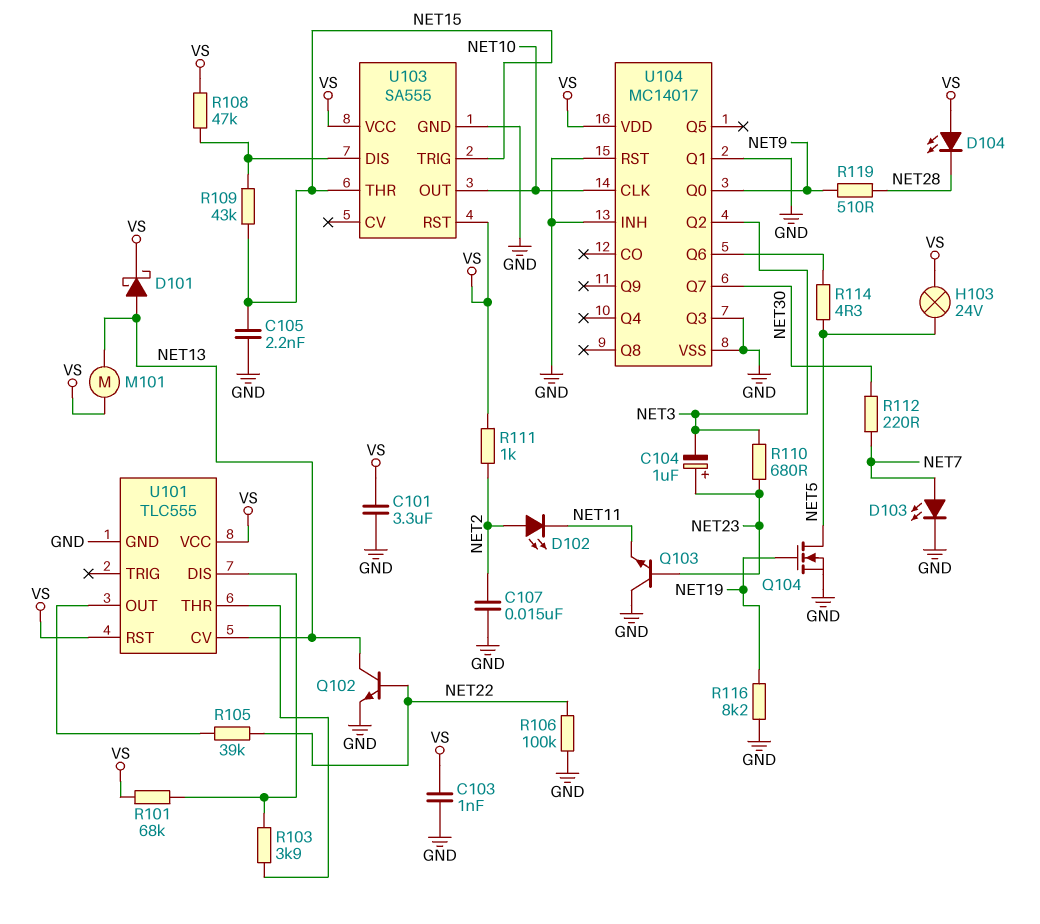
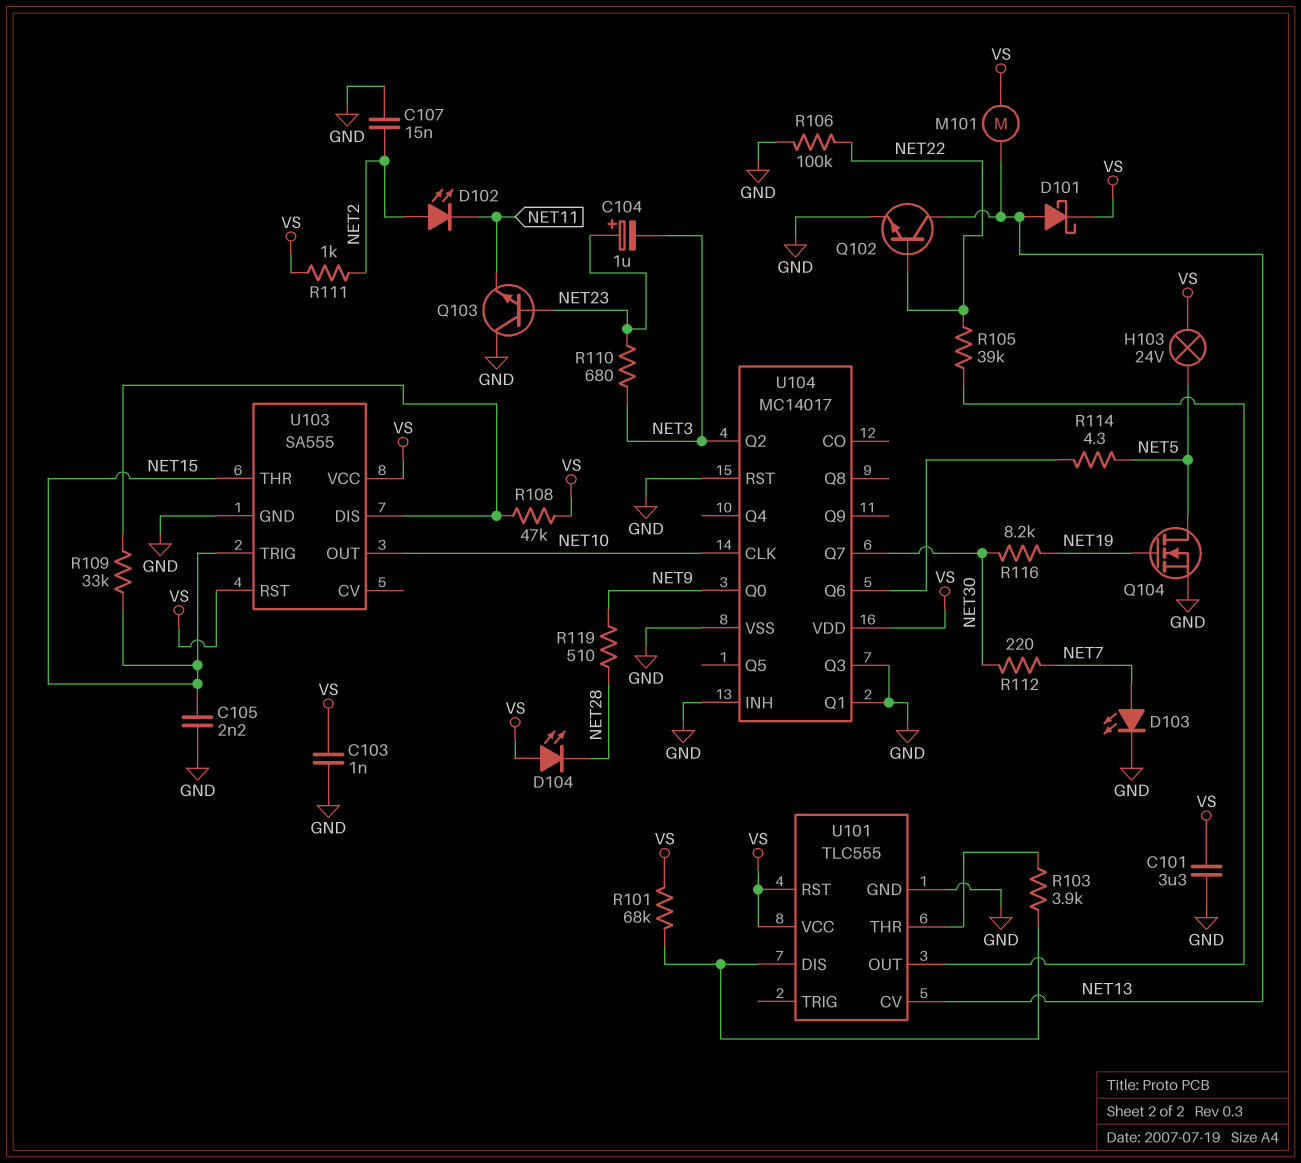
R109: 43k (NET15, U103/DIS) -> 33k (NET15, U103/DIS)
R116: 8.2k (GND, NET19) -> 8.2k (NET19, NET30)

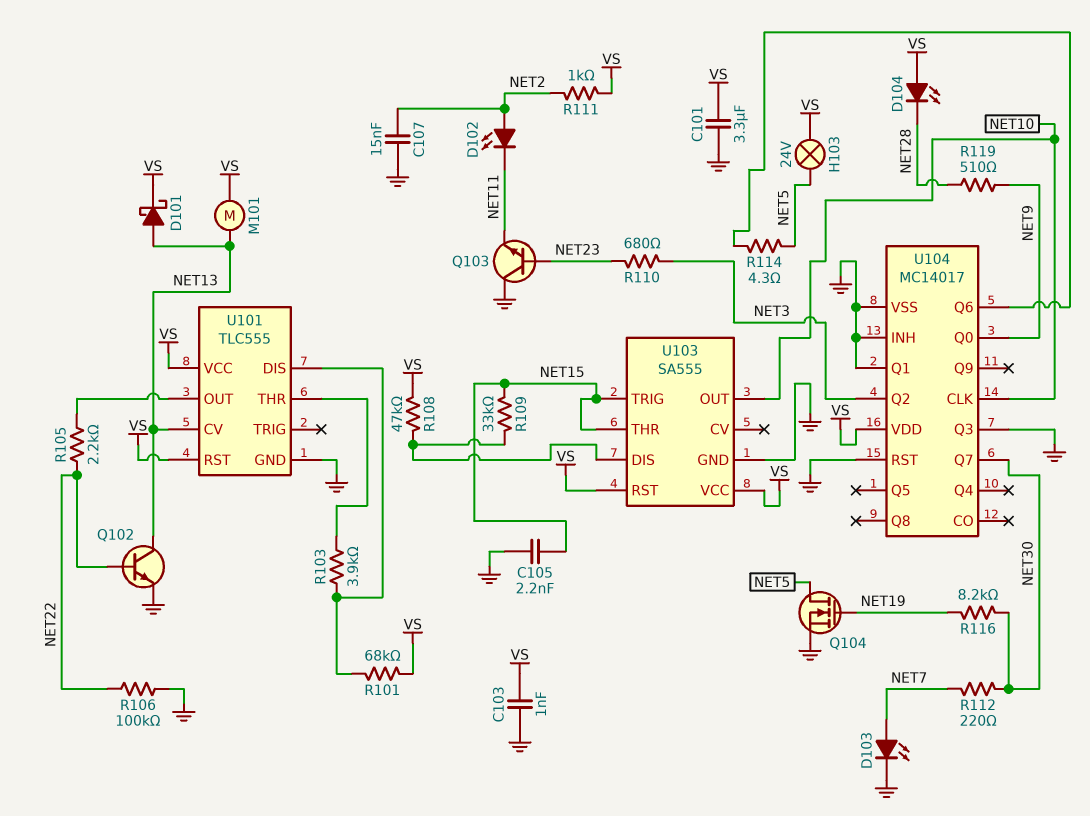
C104: 1uF (plus NET23, minus NET3) -> none
R105: 39k (NET22, U101/OUT) -> 2.2k (NET22, U101/OUT)

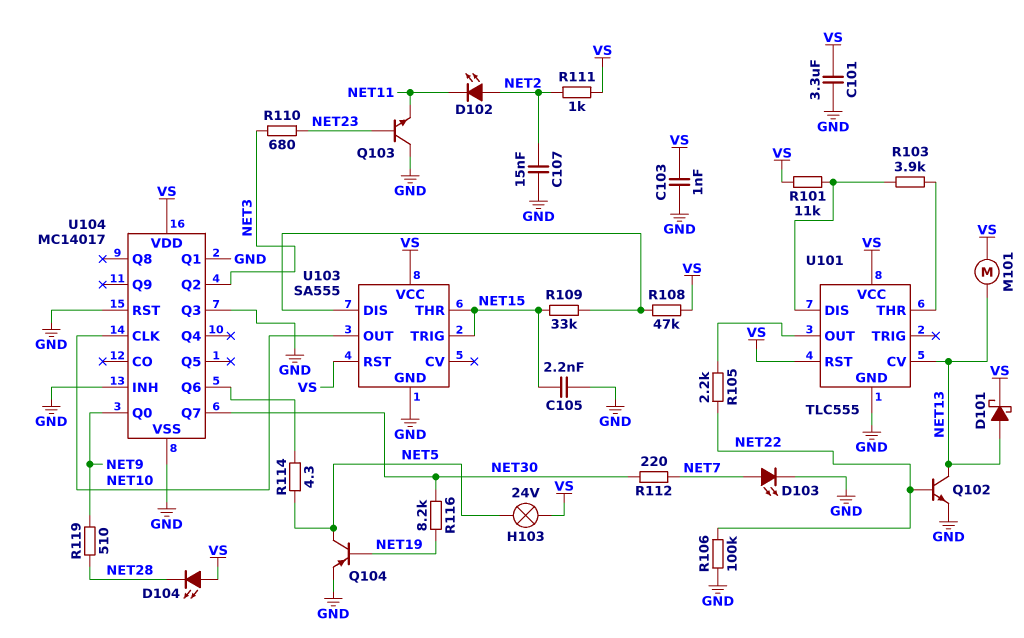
Q104: NMOS (G NET19, D NET5, S GND) -> PNP (B NET19, C NET5, E GND)
R101: 68k (U101/DIS, VS) -> 11k (U101/DIS, VS)

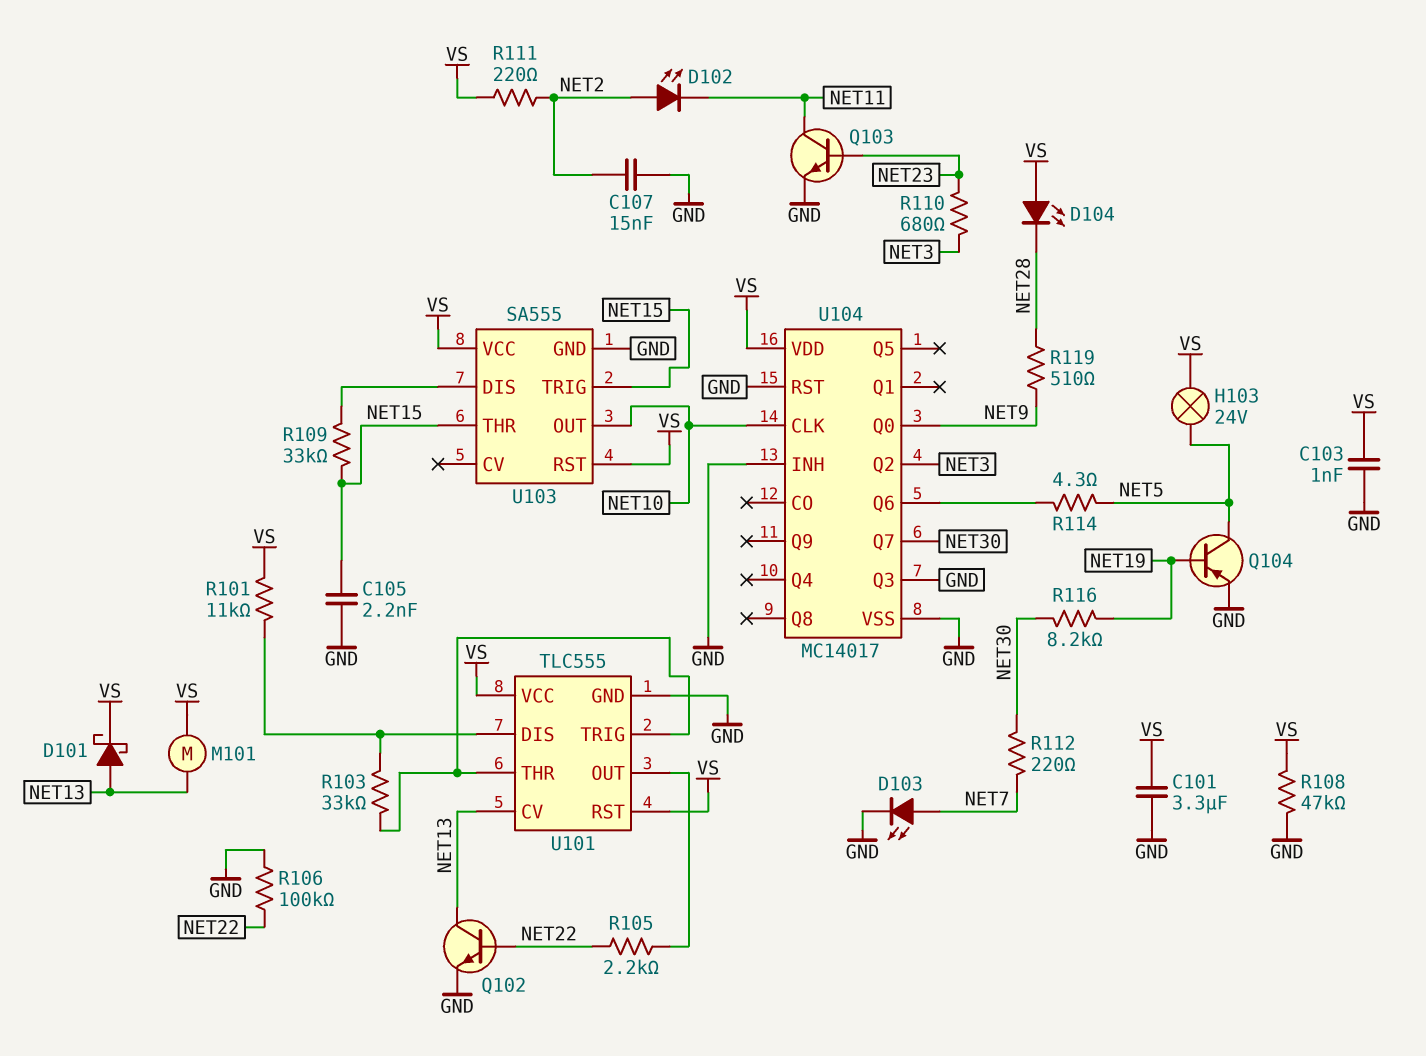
Q103: NPN (B NET23, C GND, E NET11) -> NPN (B NET23, C NET11, E GND)
R103: 3.9k (U101/DIS, U101/THR) -> 33k (U101/DIS, U101/THR)
R108: 47k (U103/DIS, VS) -> 47k (GND, VS)
R111: 1k (NET2, VS) -> 220 (NET2, VS)
U101 pin TRIG: none -> U101/THR
U104 pin Q1: GND -> none

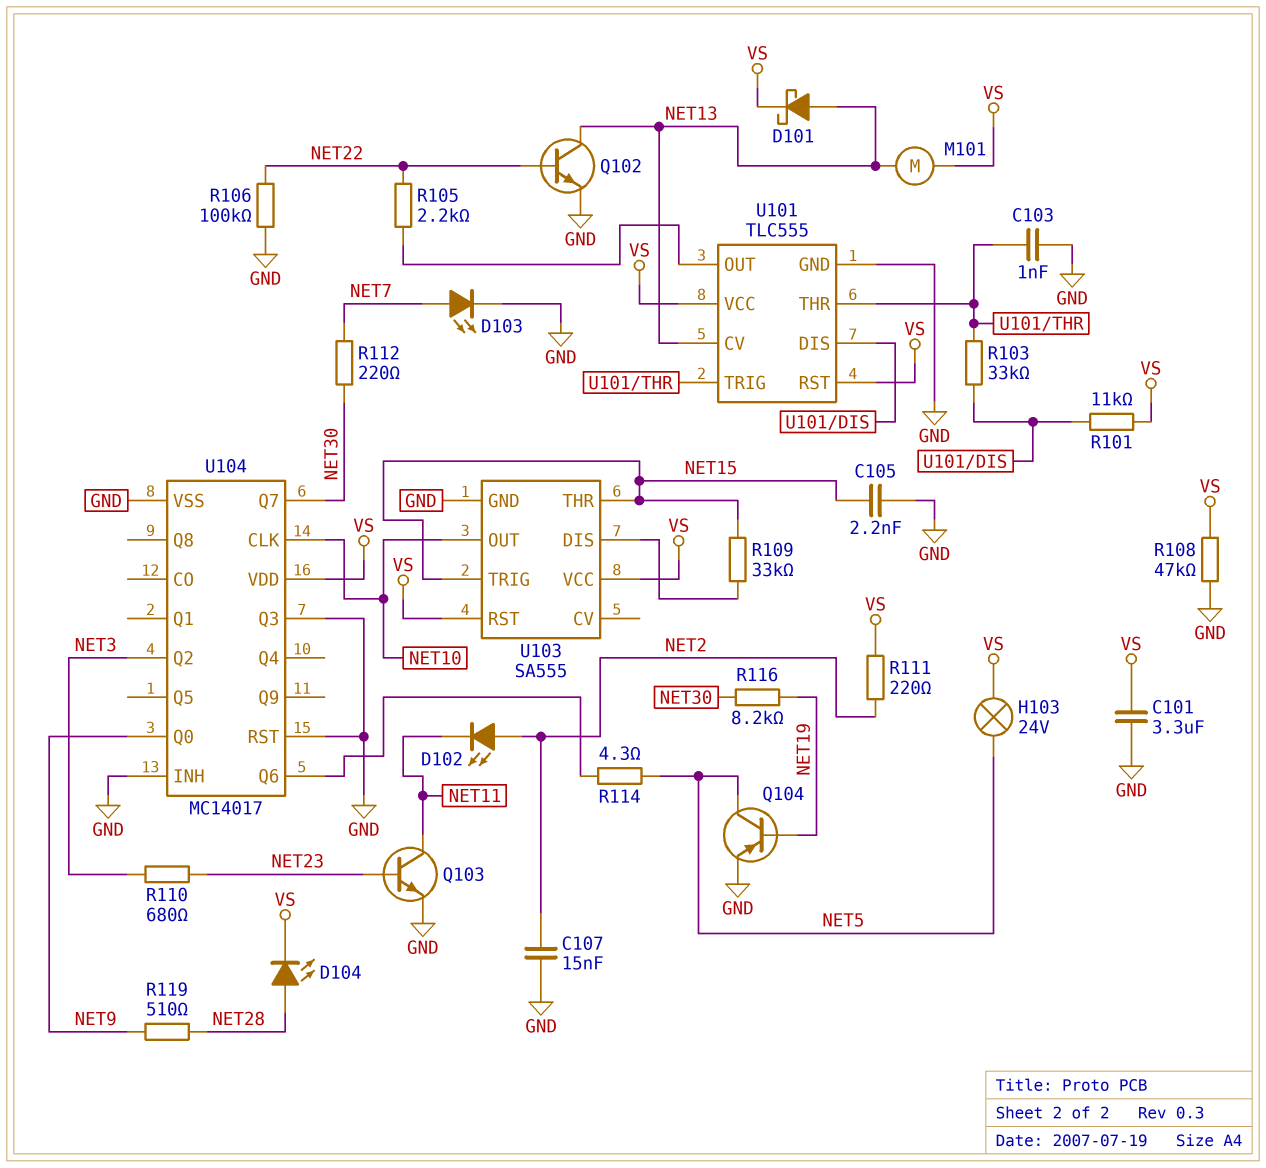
C103: 1nF (GND, VS) -> 1nF (GND, U101/THR)
D104: LED (A VS, K NET28) -> LED (A NET28, K VS)

